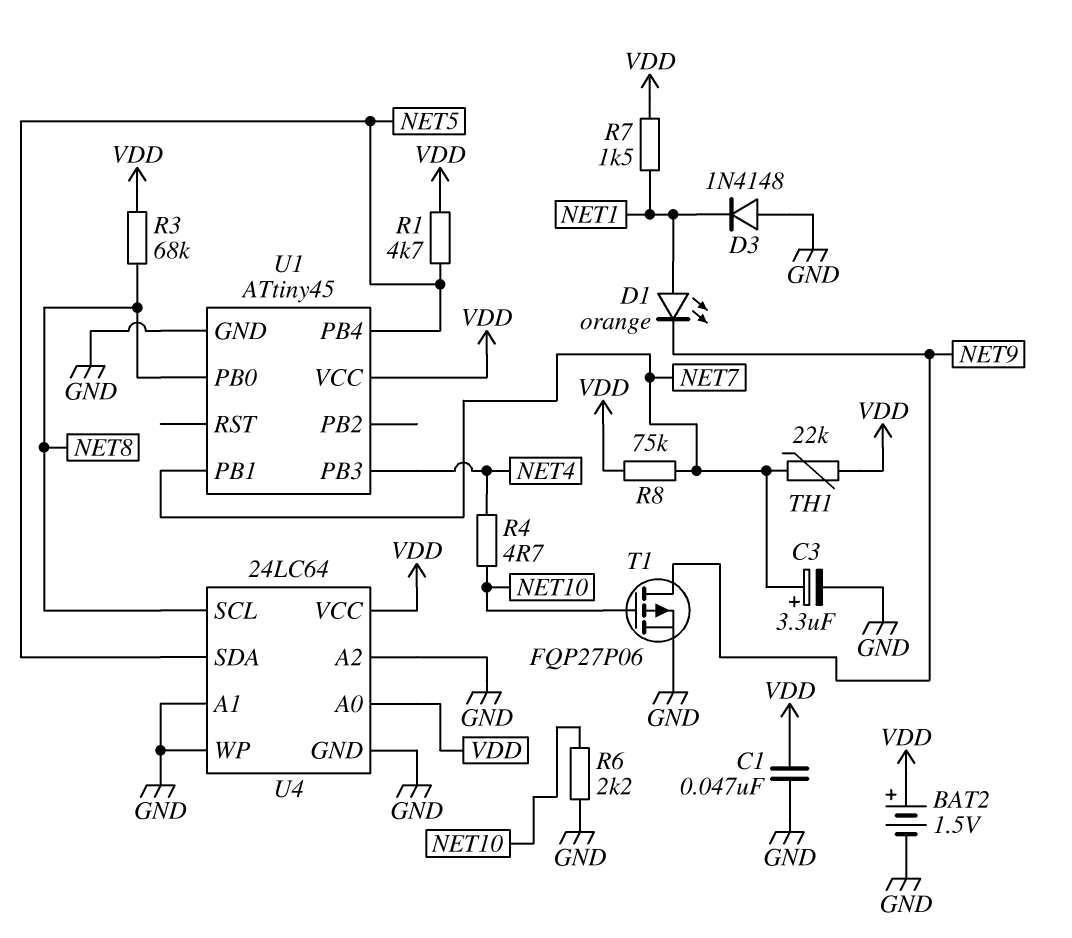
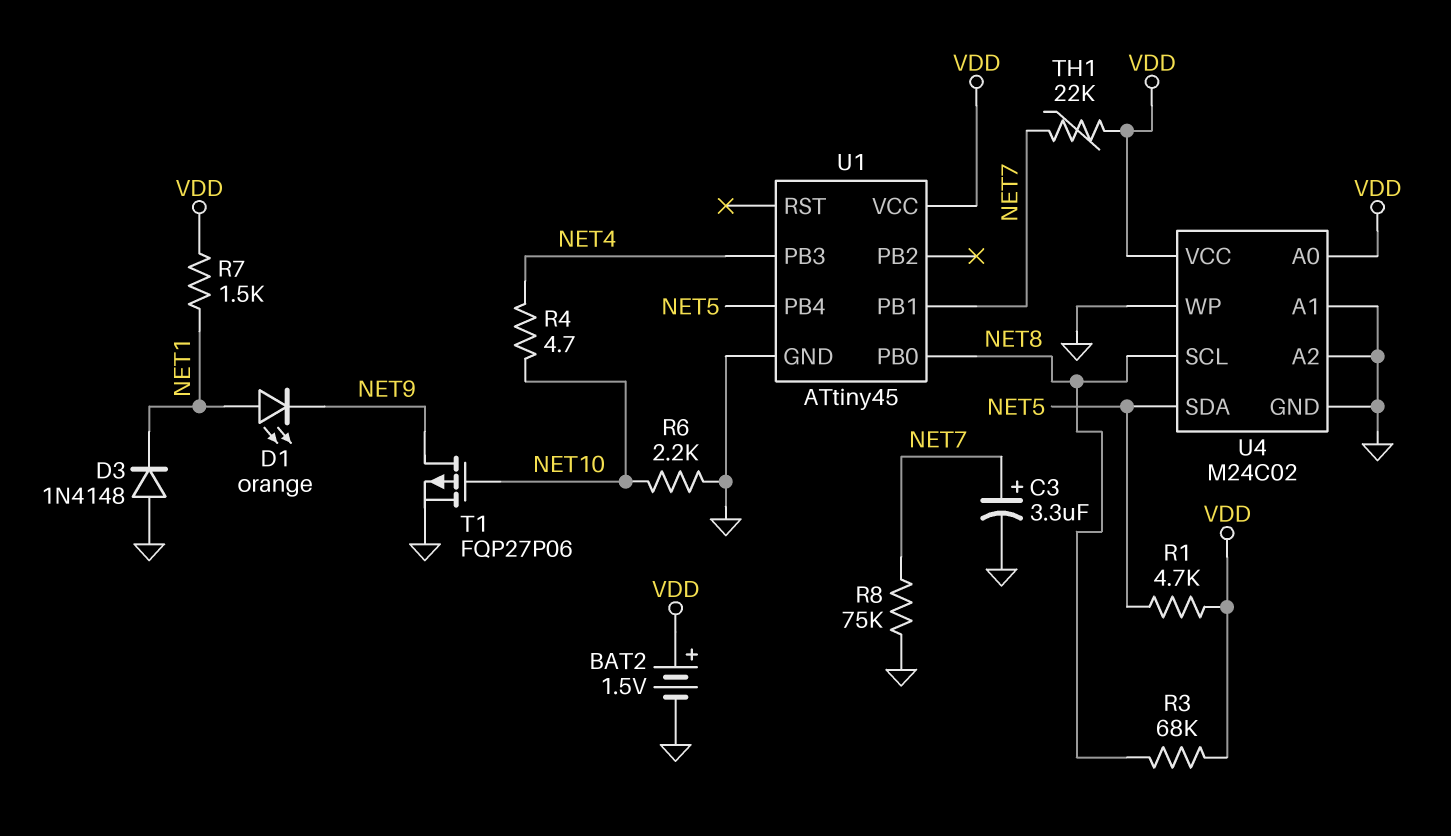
C1: 47nF (GND, VDD) -> none
R8: 75k (NET7, VDD) -> 75k (GND, NET7)
U4: 24LC64 -> M24C02

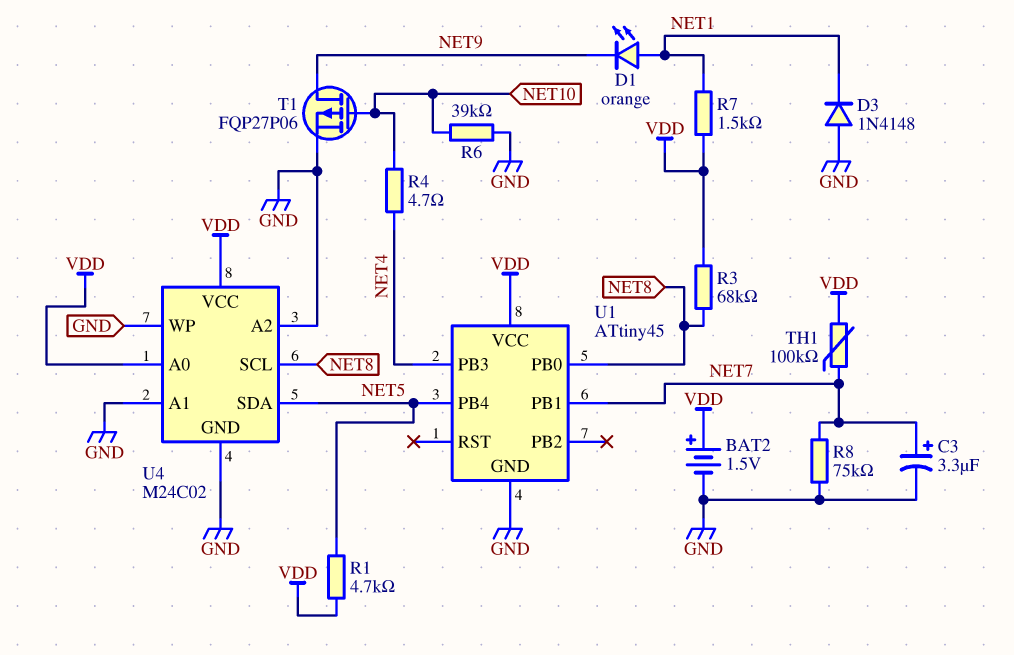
R6: 2.2k (GND, NET10) -> 39k (GND, NET10)
TH1: 22k (NET7, VDD) -> 100k (NET7, VDD)

